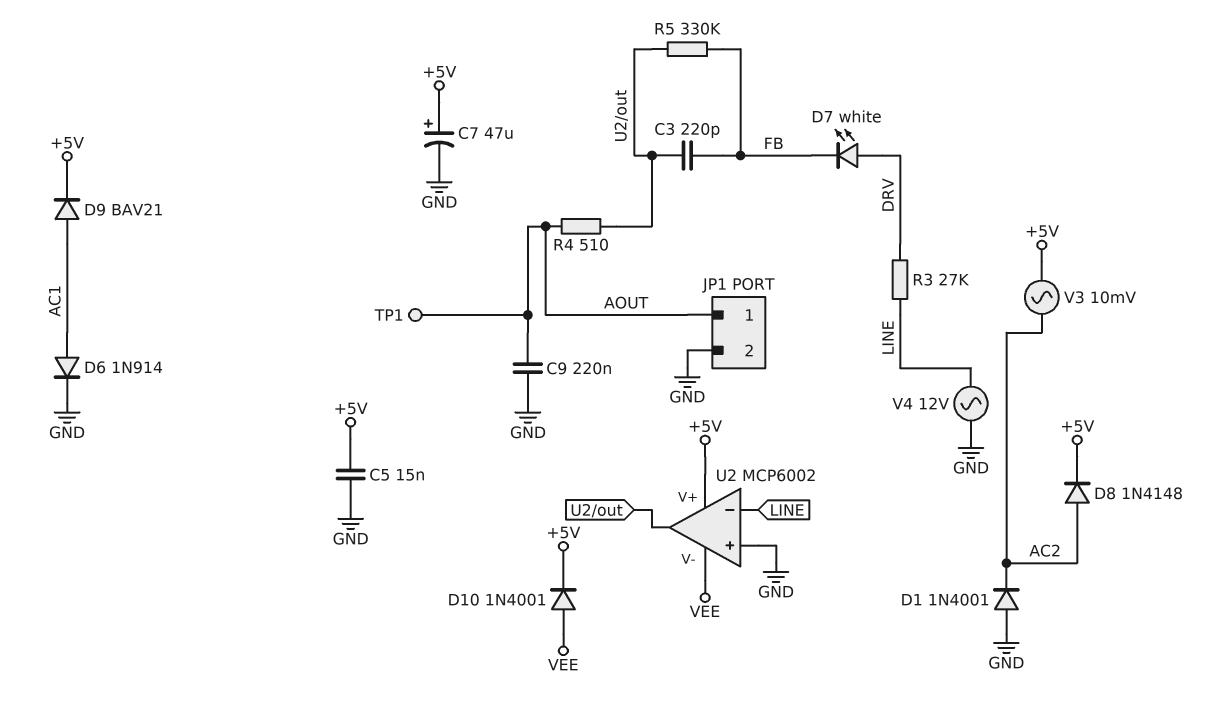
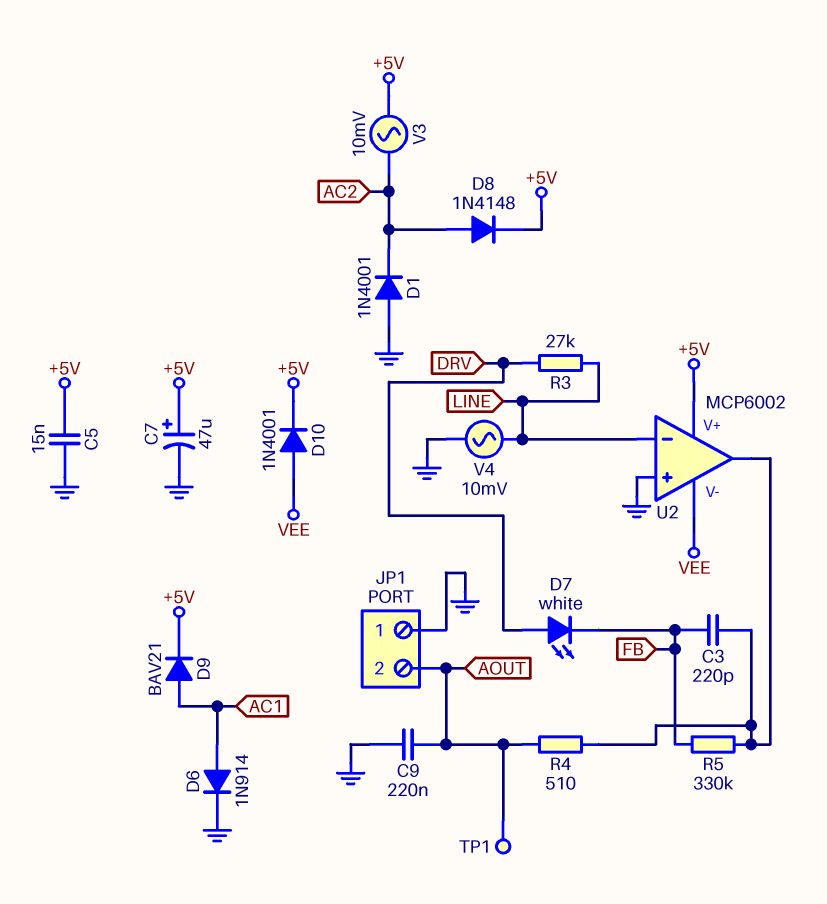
JP1 pin 1: AOUT -> GND
JP1 pin 2: GND -> AOUT
V4: AC 12V (GND, LINE) -> AC 10mV (GND, LINE)

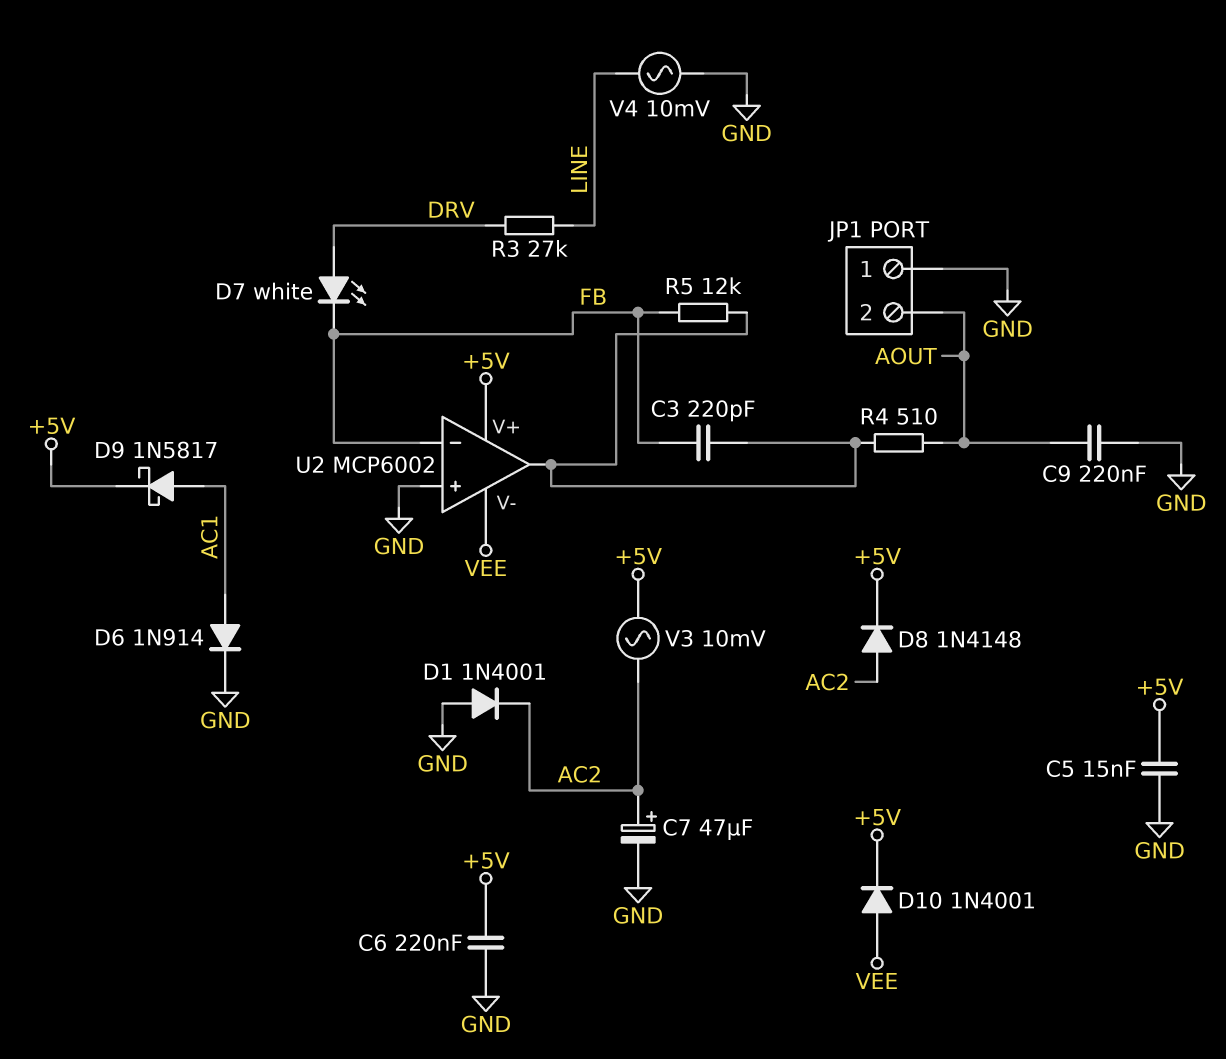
C6: none -> 220nF (+5V, GND)
C7: 47uF (plus +5V, minus GND) -> 47uF (plus AC2, minus GND)
D9: diode BAV21 (A AC1, K +5V) -> schottky 1N5817 (A AC1, K +5V)
R5: 330k (FB, U2/out) -> 12k (FB, U2/out)
TP1: test point (AOUT) -> none
U2 pin in-: LINE -> FB

